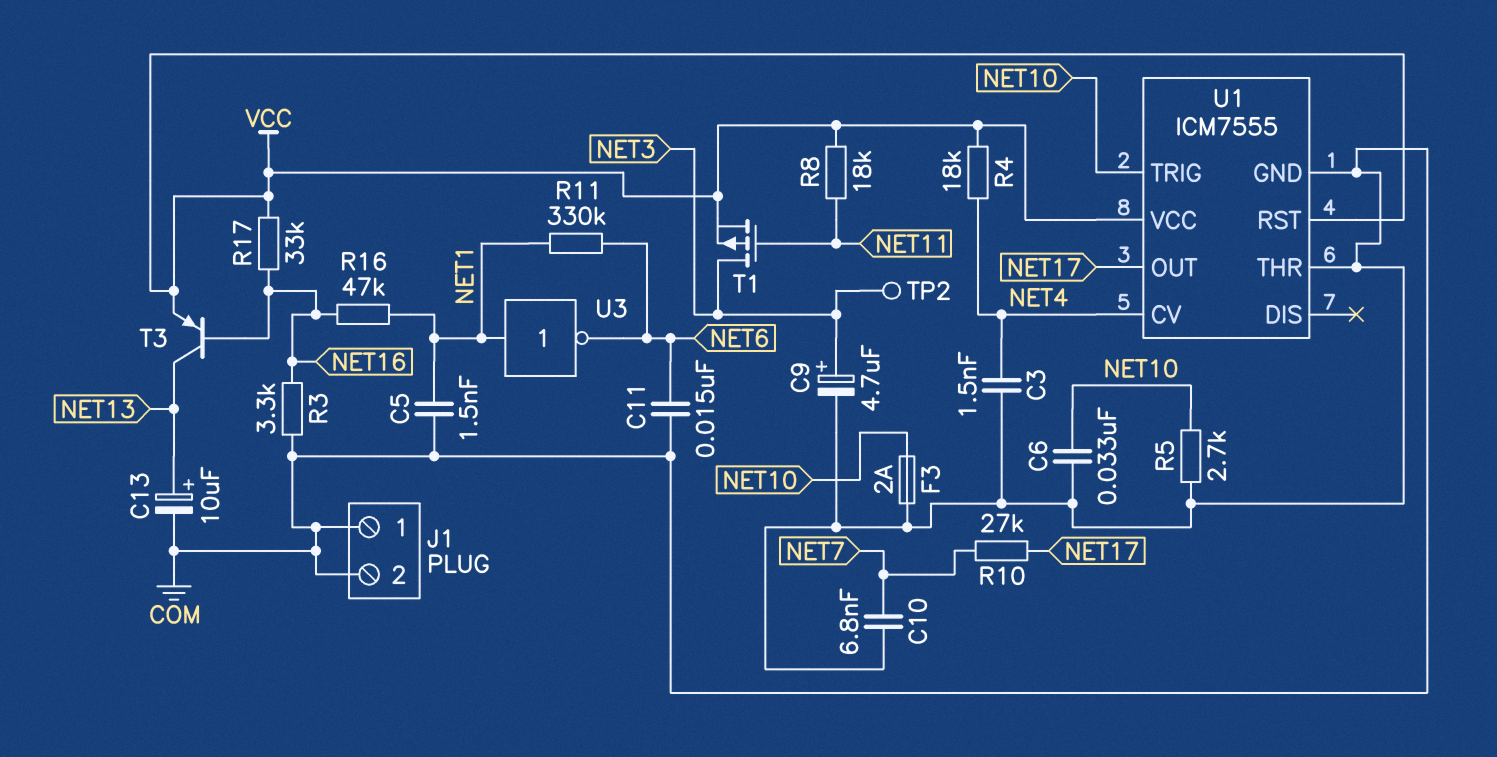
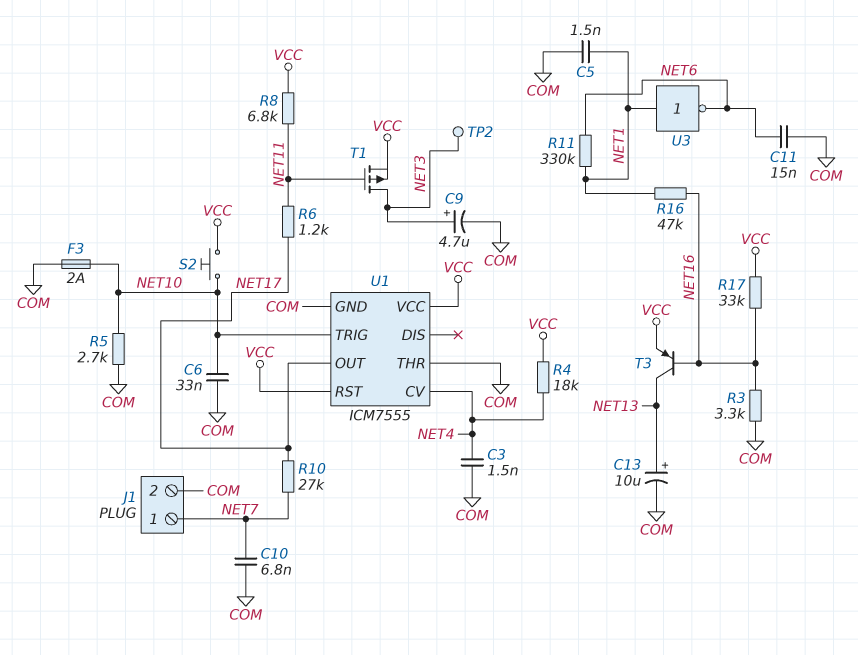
J1 pin 1: COM -> NET7
R6: none -> 1.2k (NET11, NET17)
R8: 18k (NET11, VCC) -> 6.8k (NET11, VCC)
S2: none -> button (NET10, VCC)

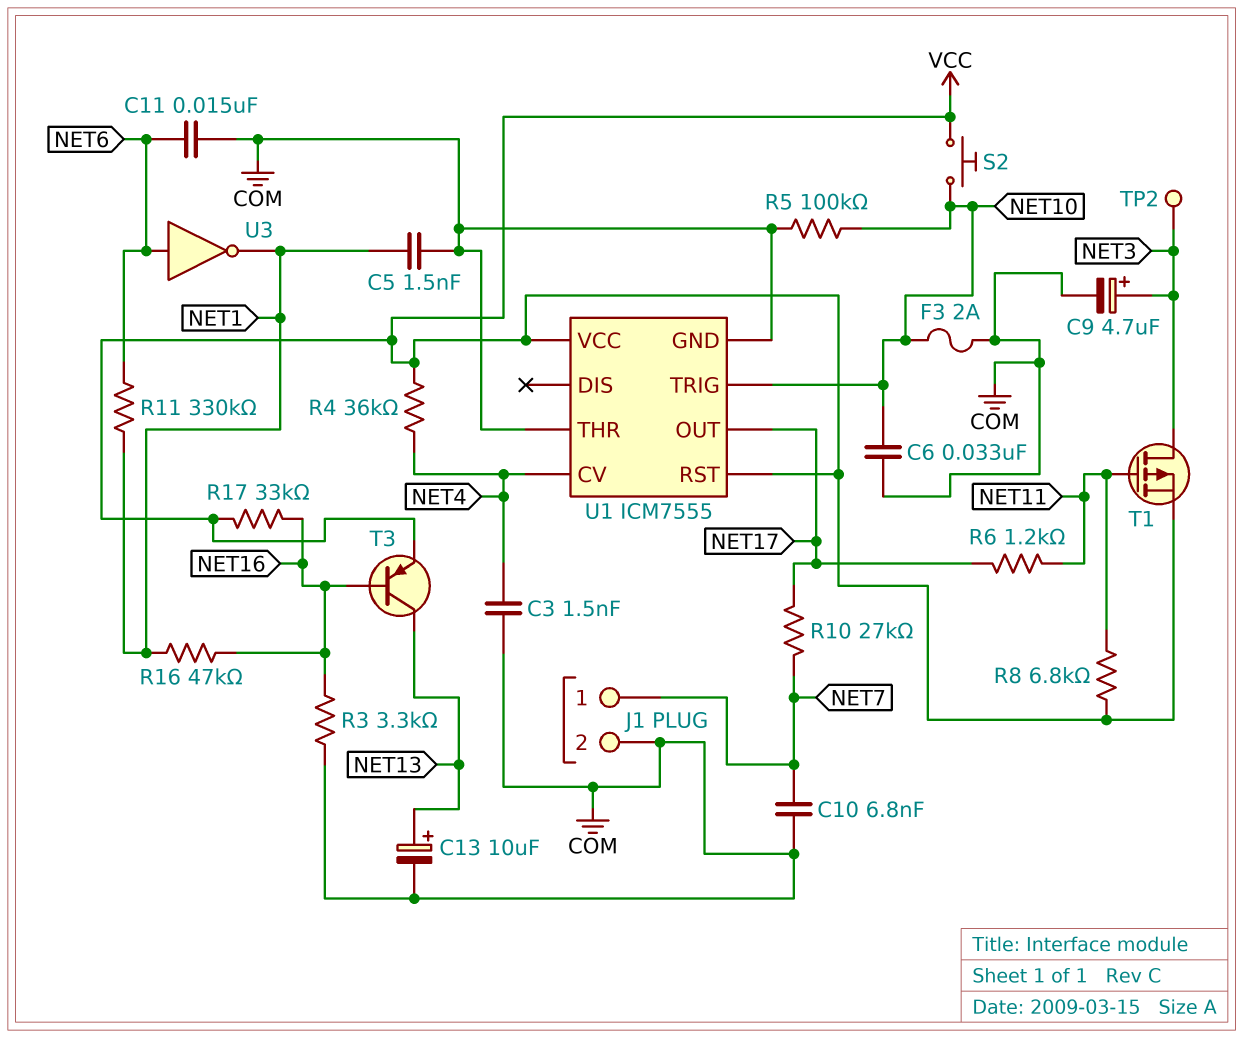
R4: 18k (NET4, VCC) -> 36k (NET4, VCC)
R5: 2.7k (COM, NET10) -> 100k (COM, NET10)
U3: NOT (in NET1, out NET6) -> NOT (in NET6, out NET1)

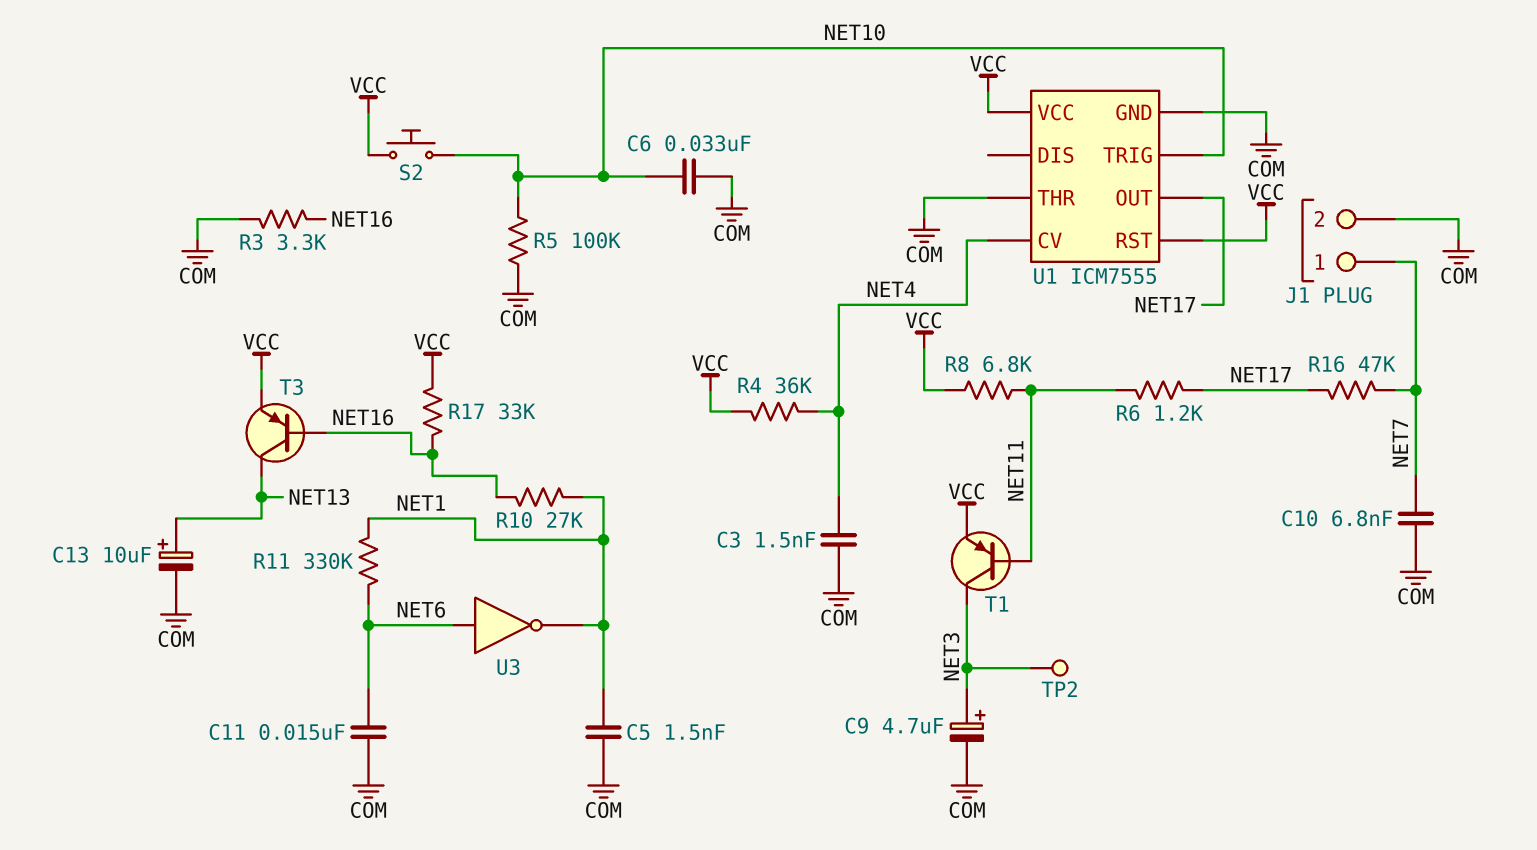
F3: 2A (COM, NET10) -> none
R10: 27k (NET7, NET17) -> 27k (NET1, NET16)
R16: 47k (NET1, NET16) -> 47k (NET7, NET17)
T1: PMOS (G NET11, D NET3, S VCC) -> PNP (B NET11, C NET3, E VCC)

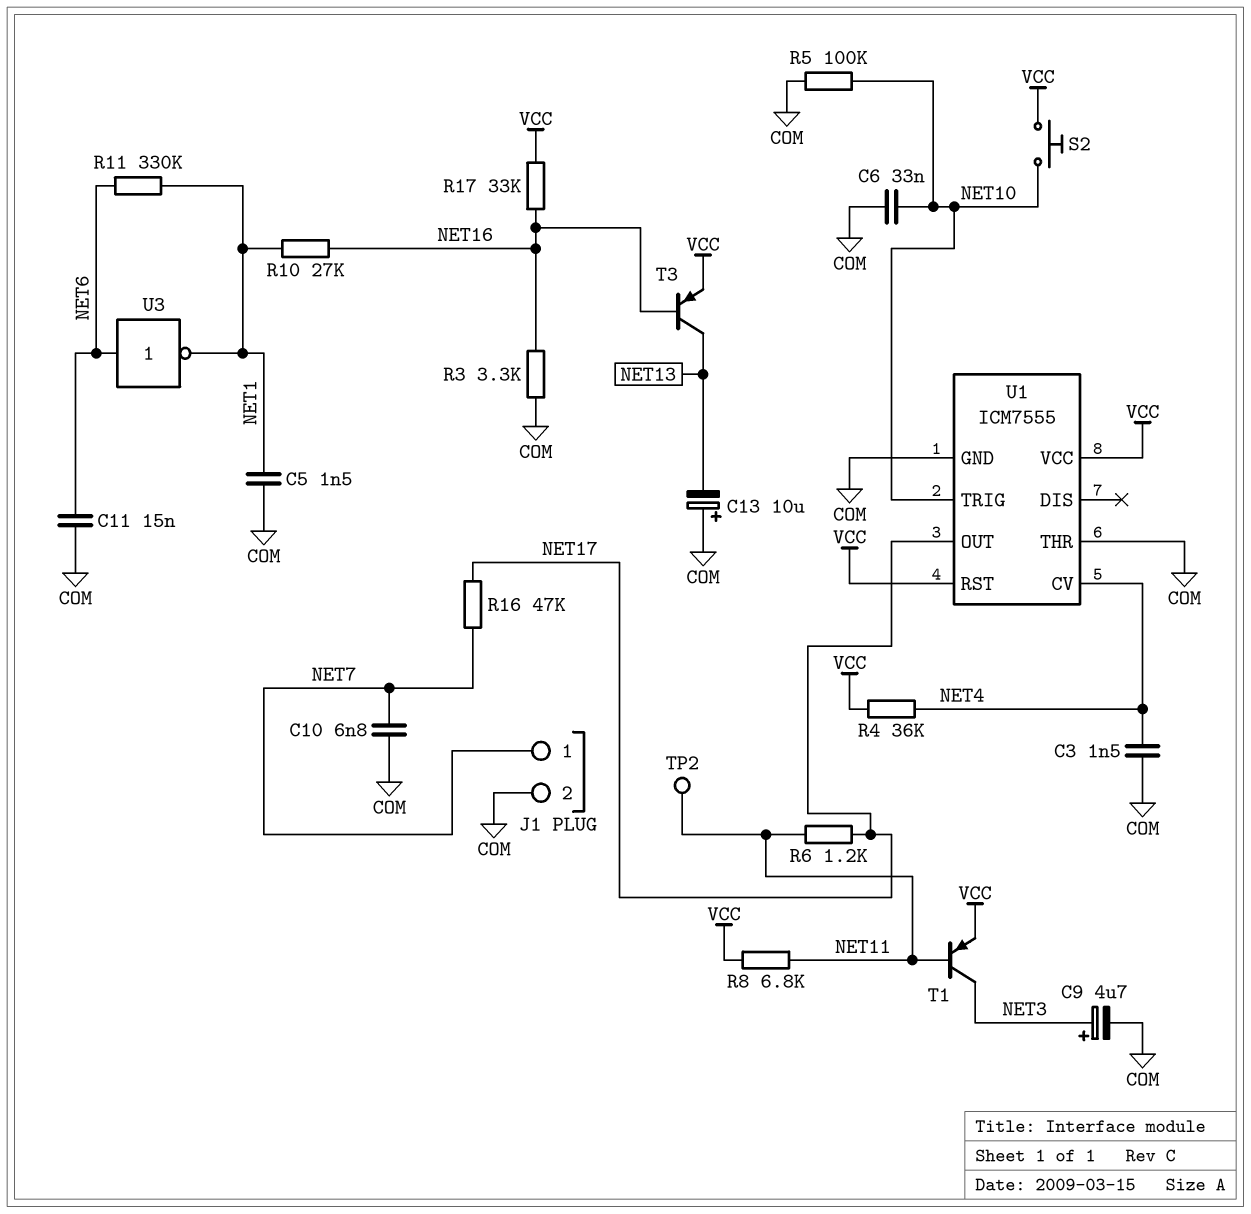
C13: 10uF (plus NET13, minus COM) -> 10uF (plus COM, minus NET13)
TP2: test point (NET3) -> test point (NET11)

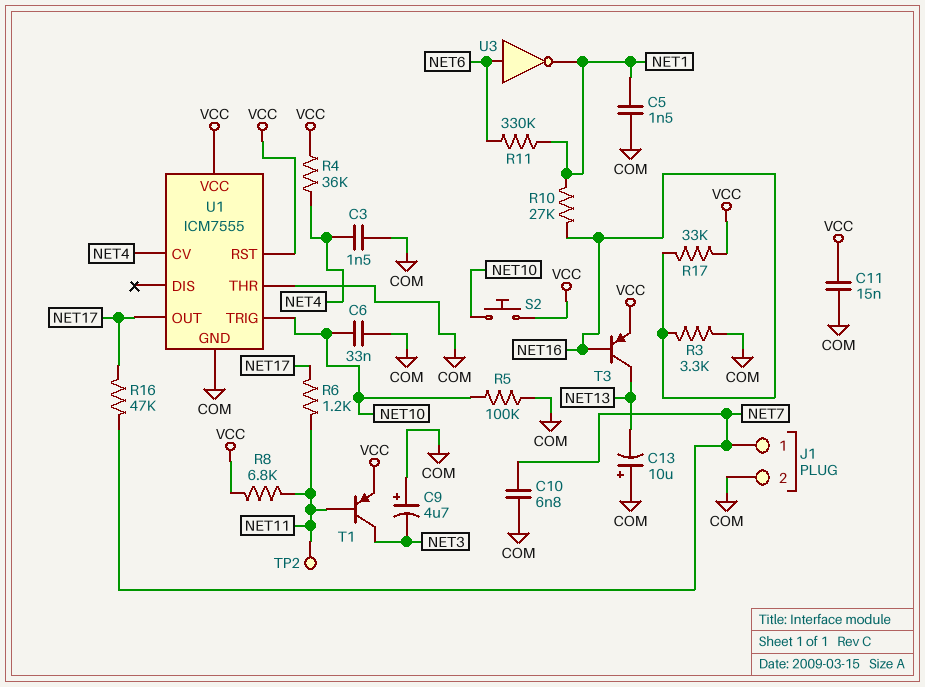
C9: 4.7uF (plus NET3, minus COM) -> 4.7uF (plus COM, minus NET3)
C11: 15nF (COM, NET6) -> 15nF (COM, VCC)

